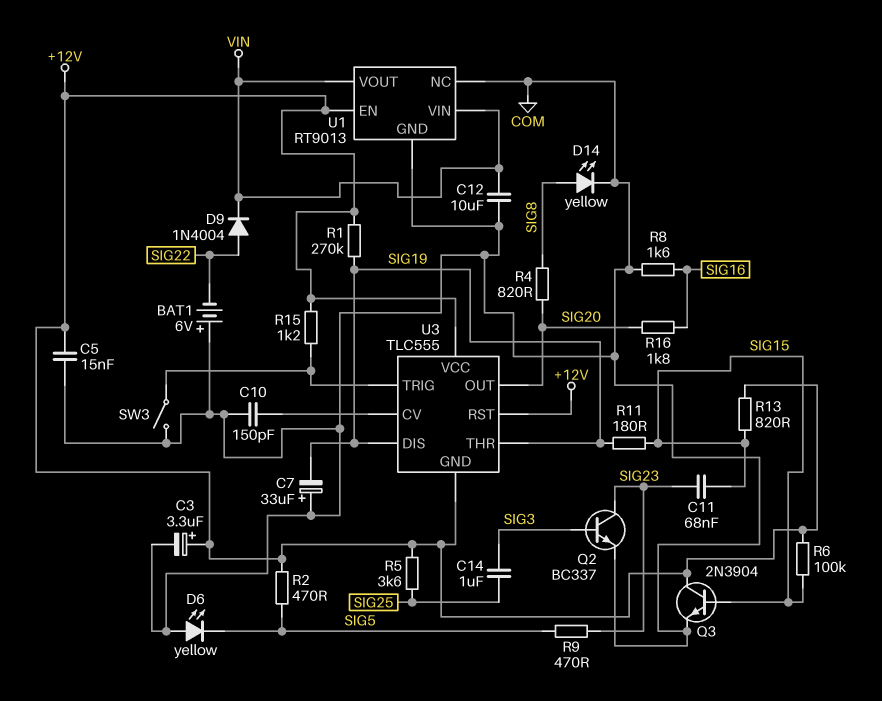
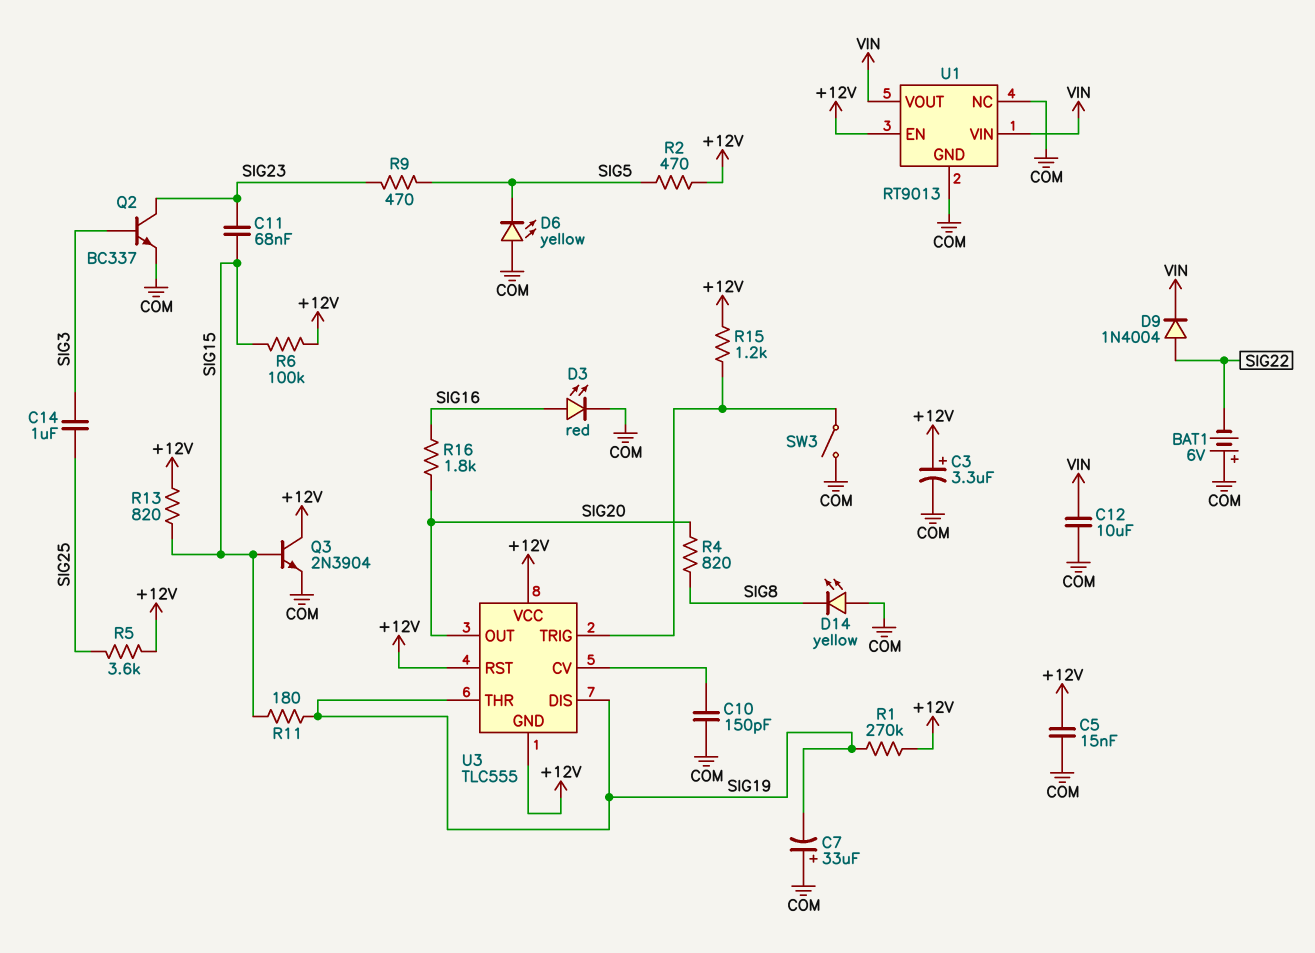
D3: none -> LED red (A SIG16, K COM)
D14: LED yellow (A SIG8, K COM) -> LED yellow (A COM, K SIG8)
R8: 1.6k (COM, SIG16) -> none

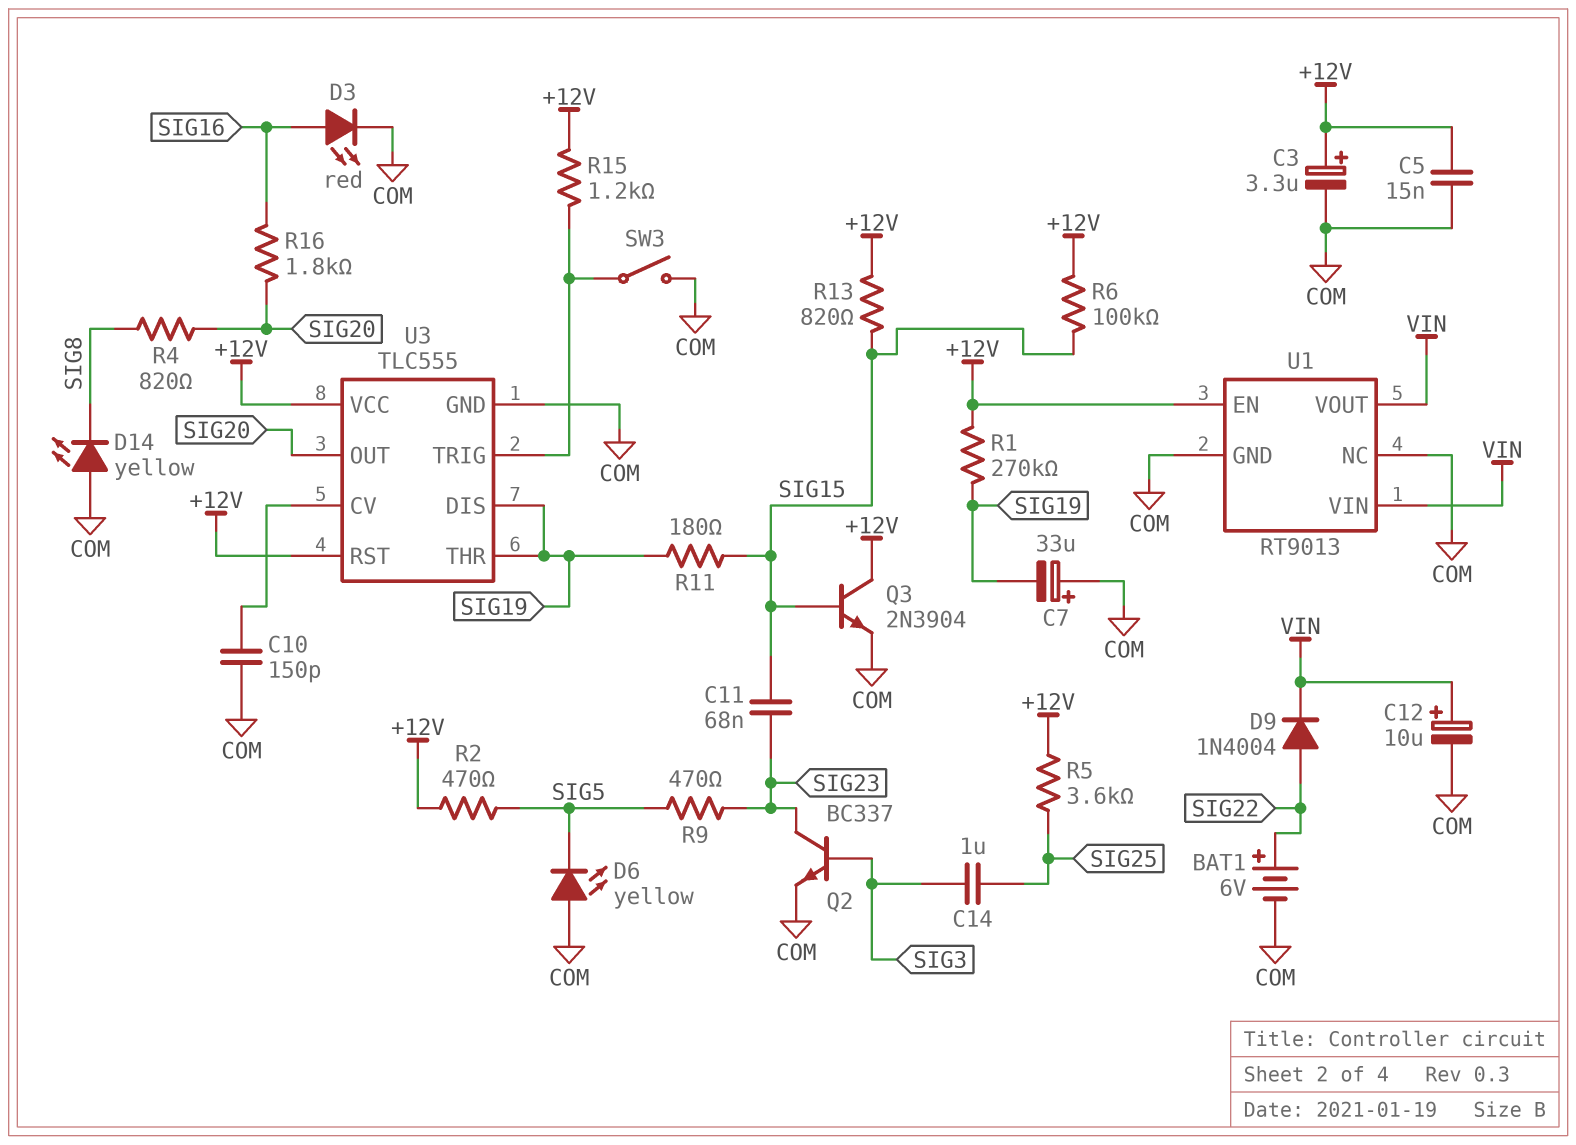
BAT1: 6V (plus COM, minus SIG22) -> 6V (plus SIG22, minus COM)
C12: 10uF (COM, VIN) -> 10uF (plus VIN, minus COM)
U3 pin GND: +12V -> COM

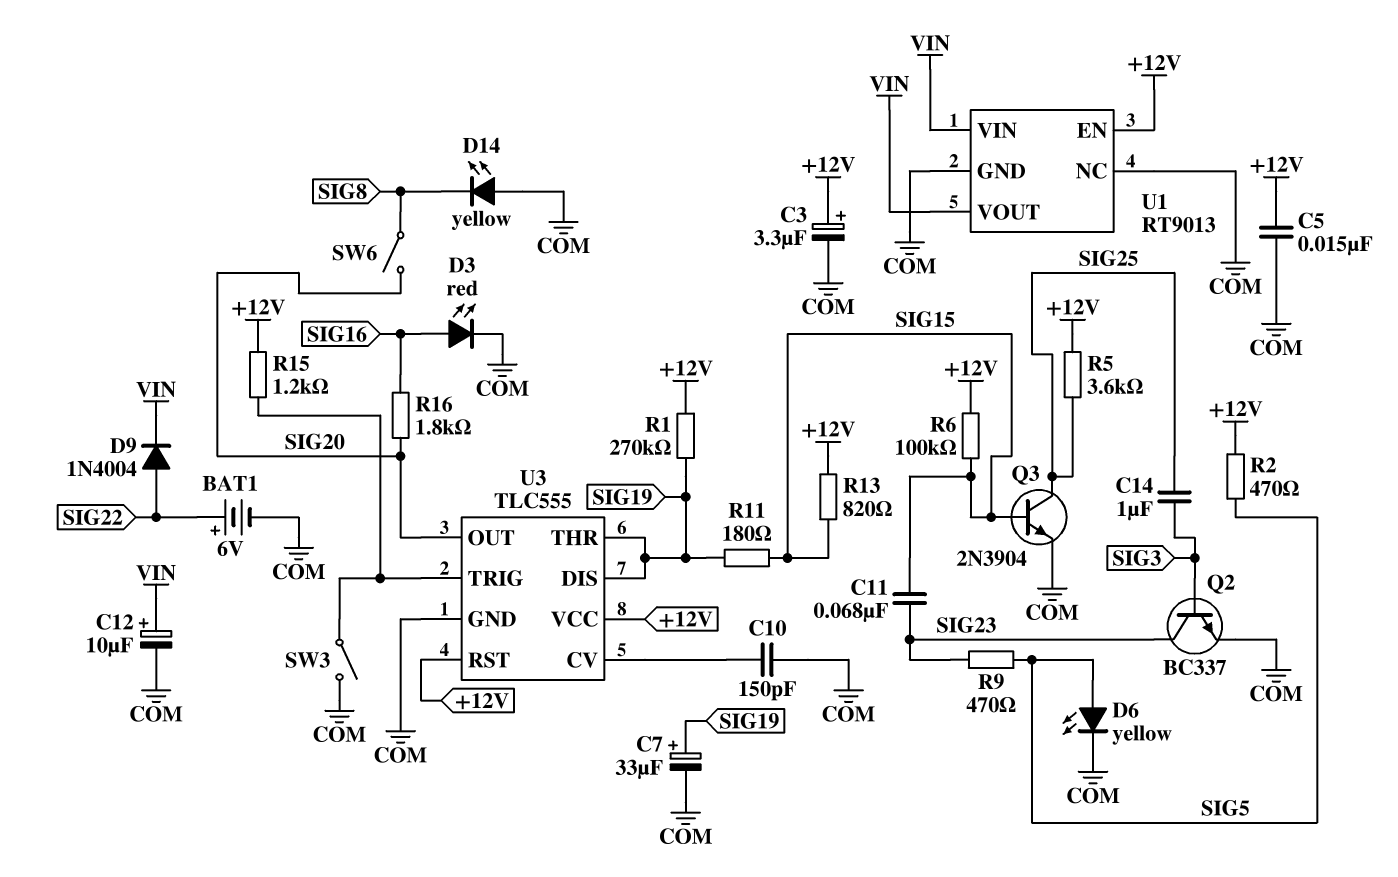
C7: 33uF (plus COM, minus SIG19) -> 33uF (plus SIG19, minus COM)
D6: LED yellow (A COM, K SIG5) -> LED yellow (A SIG5, K COM)
Q3: NPN 2N3904 (B SIG15, C +12V, E COM) -> NPN 2N3904 (B SIG15, C SIG25, E COM)
R4: 820 (SIG8, SIG20) -> none
SW6: none -> switch (SIG8, SIG20)

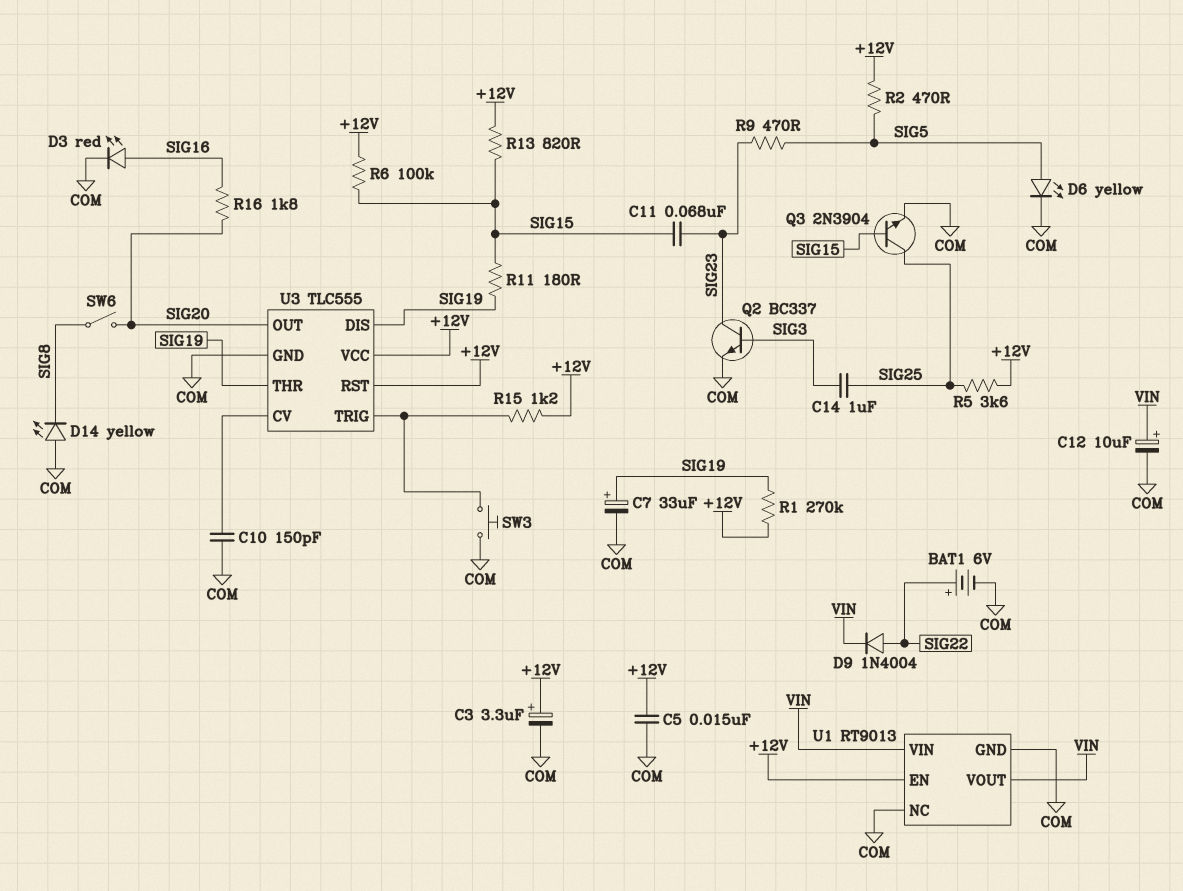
SW3: switch (COM, U3/TRIG) -> button (COM, U3/TRIG)

